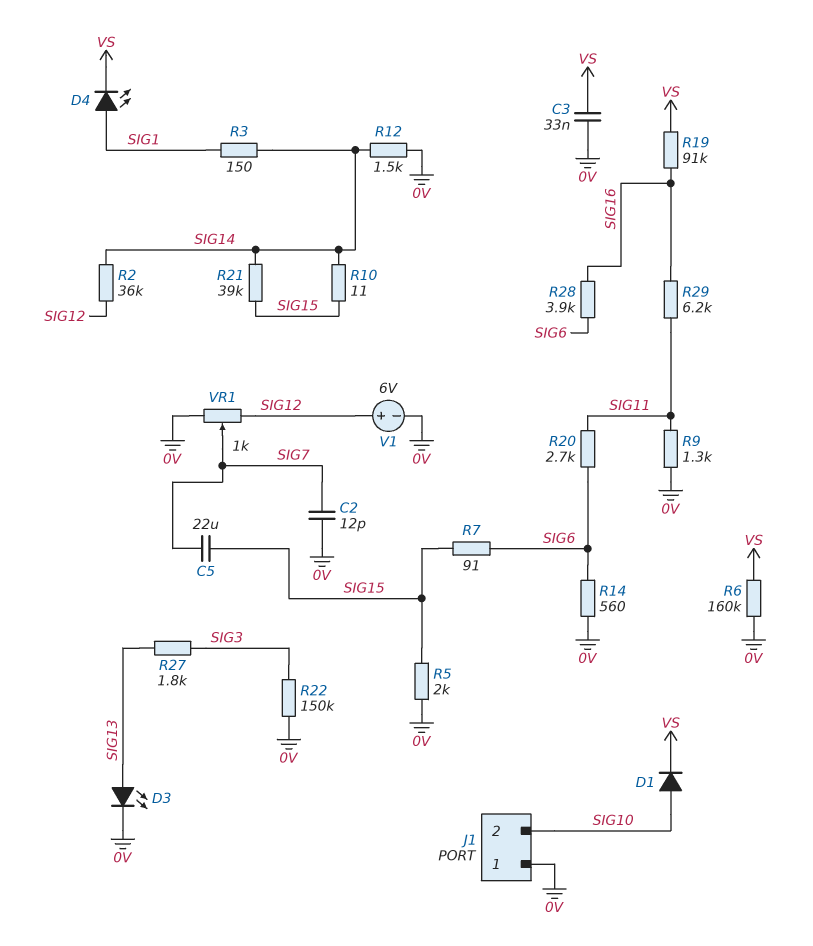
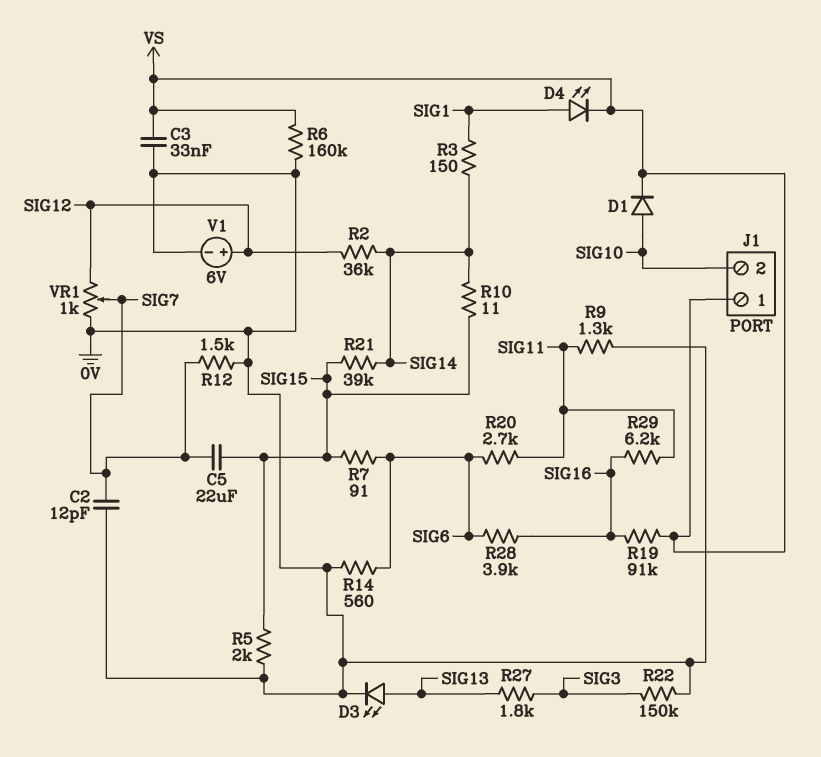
J1 pin 1: 0V -> VS
R12: 1.5k (0V, SIG14) -> 1.5k (0V, SIG7)

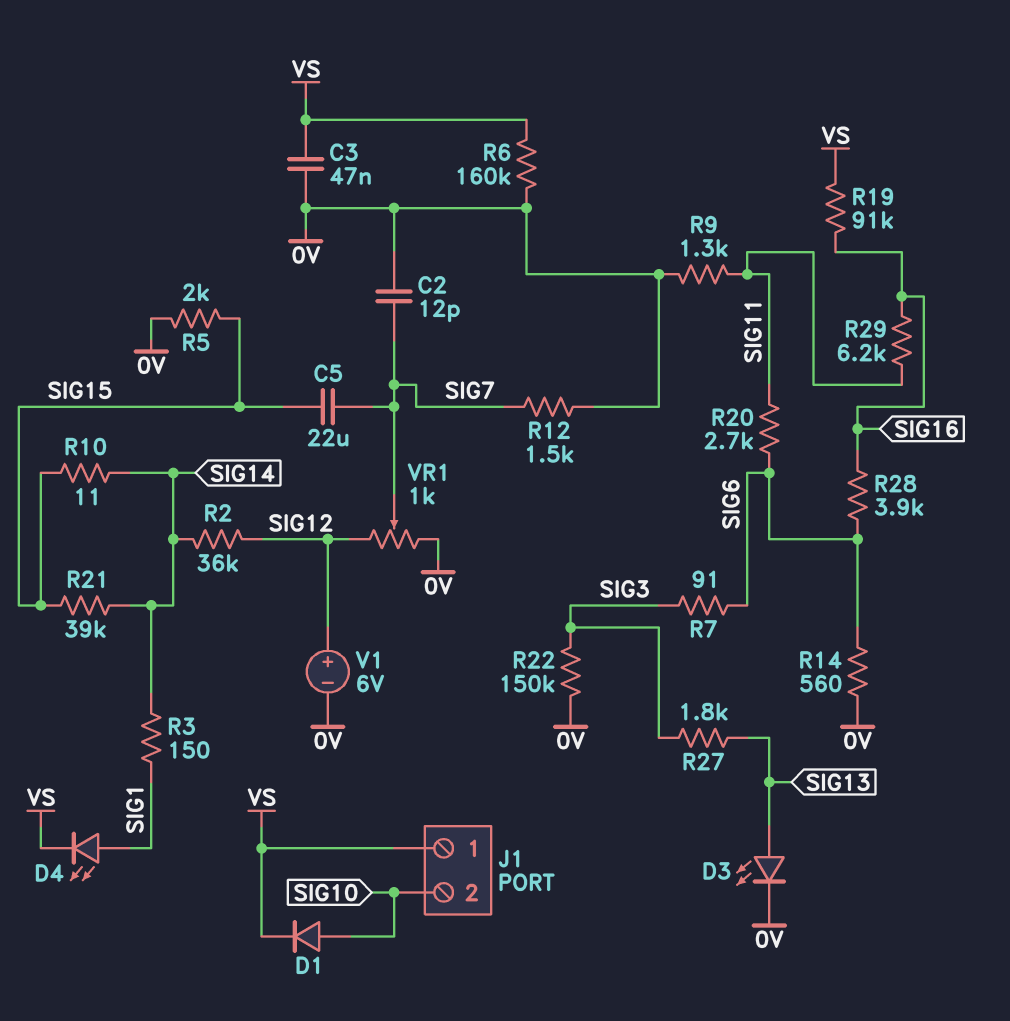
C3: 33nF (0V, VS) -> 47nF (0V, VS)
R7: 91 (SIG6, SIG15) -> 91 (SIG3, SIG6)

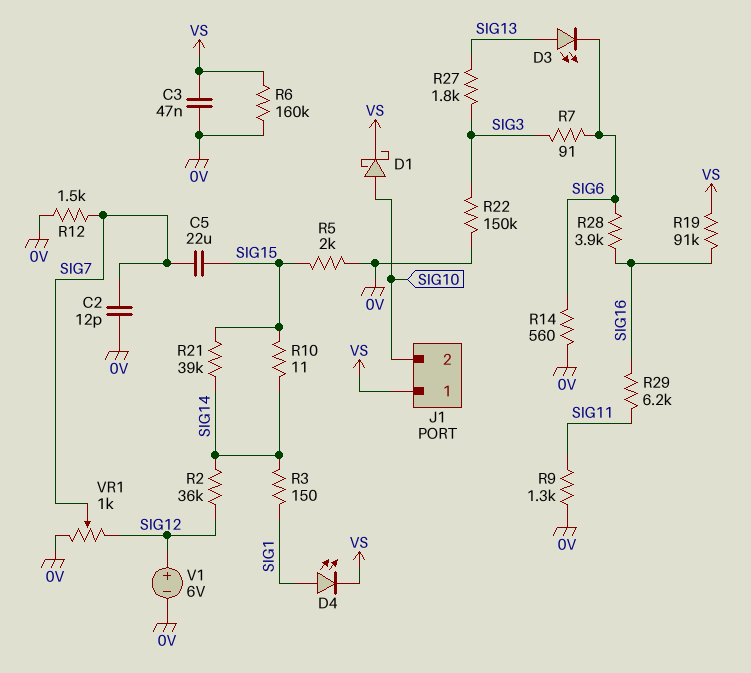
D1: diode (A SIG10, K VS) -> schottky (A SIG10, K VS)
D3: LED (A SIG13, K 0V) -> LED (A SIG13, K SIG6)
R20: 2.7k (SIG6, SIG11) -> none

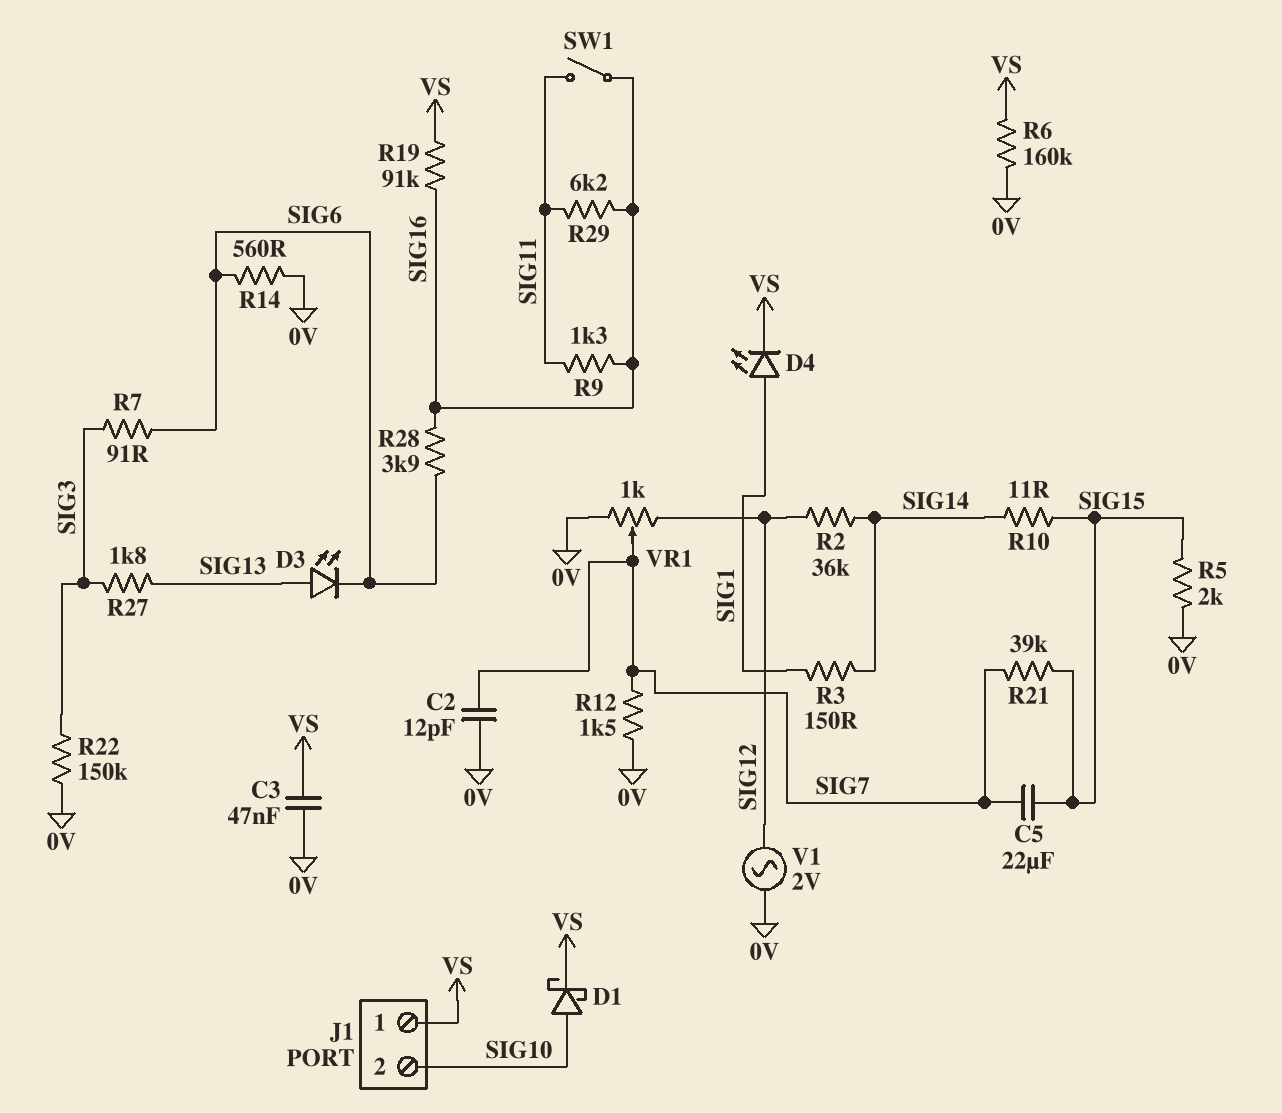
R9: 1.3k (0V, SIG11) -> 1.3k (SIG11, SIG16)
R21: 39k (SIG14, SIG15) -> 39k (SIG7, SIG15)
SW1: none -> switch (SIG11, SIG16)
V1: 6V (plus SIG12, minus 0V) -> AC 2V (0V, SIG12)

